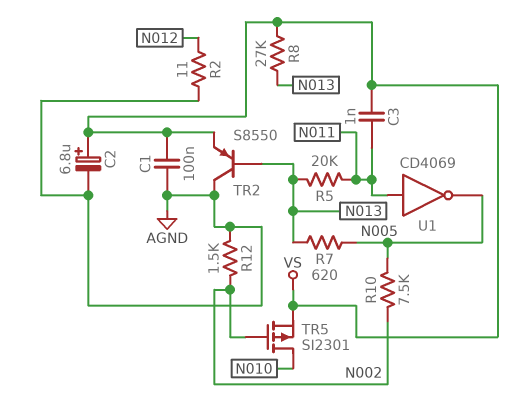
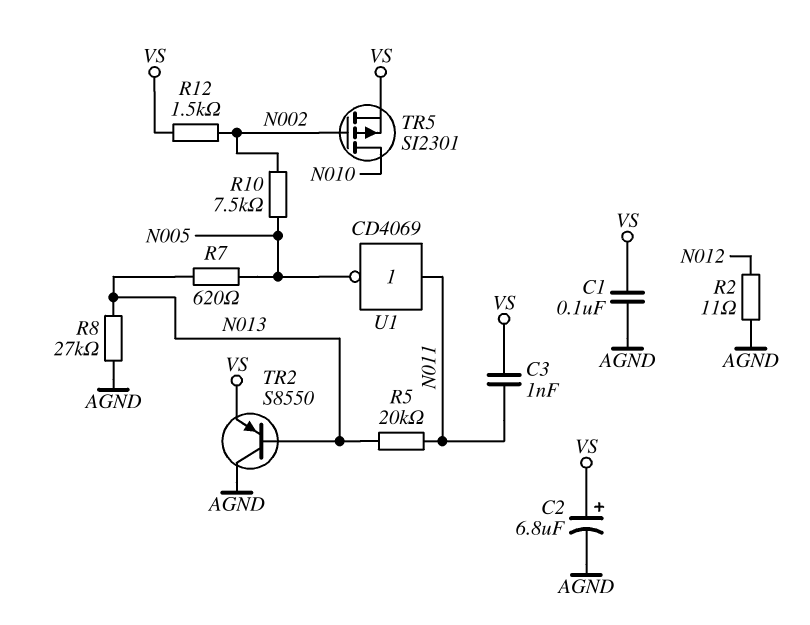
R8: 27k (N013, VS) -> 27k (AGND, N013)
R12: 1.5k (AGND, N002) -> 1.5k (N002, VS)

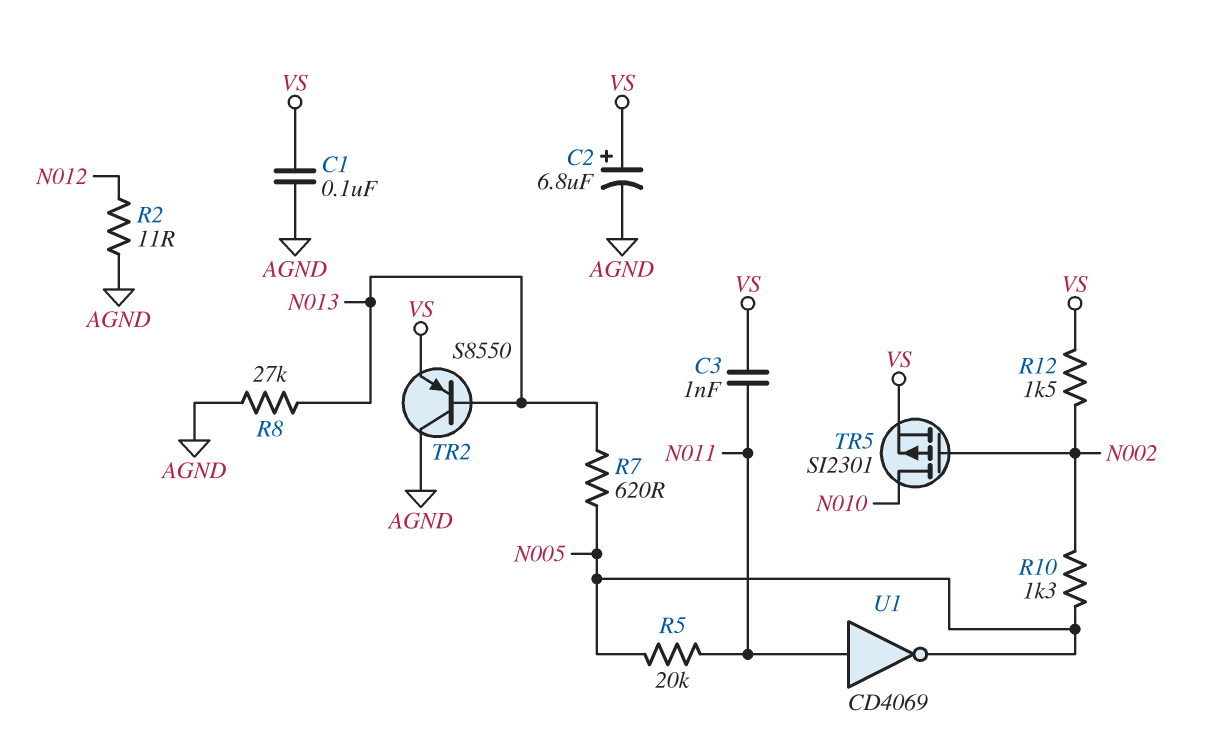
R5: 20k (N011, N013) -> 20k (N005, N011)
R10: 7.5k (N002, N005) -> 1.3k (N002, N005)

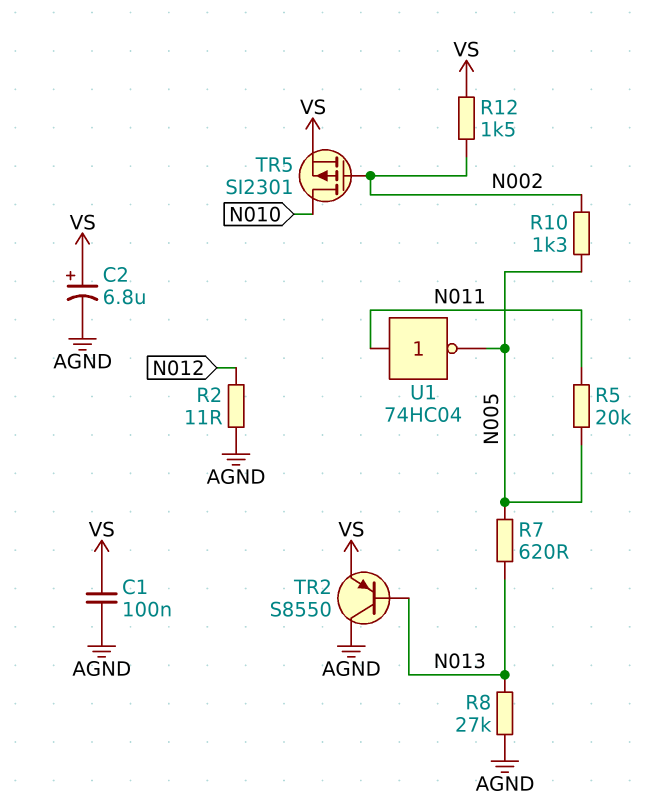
C3: 1nF (N011, VS) -> none
U1: NOT CD4069 (in N011, out N005) -> NOT 74HC04 (in N011, out N005)

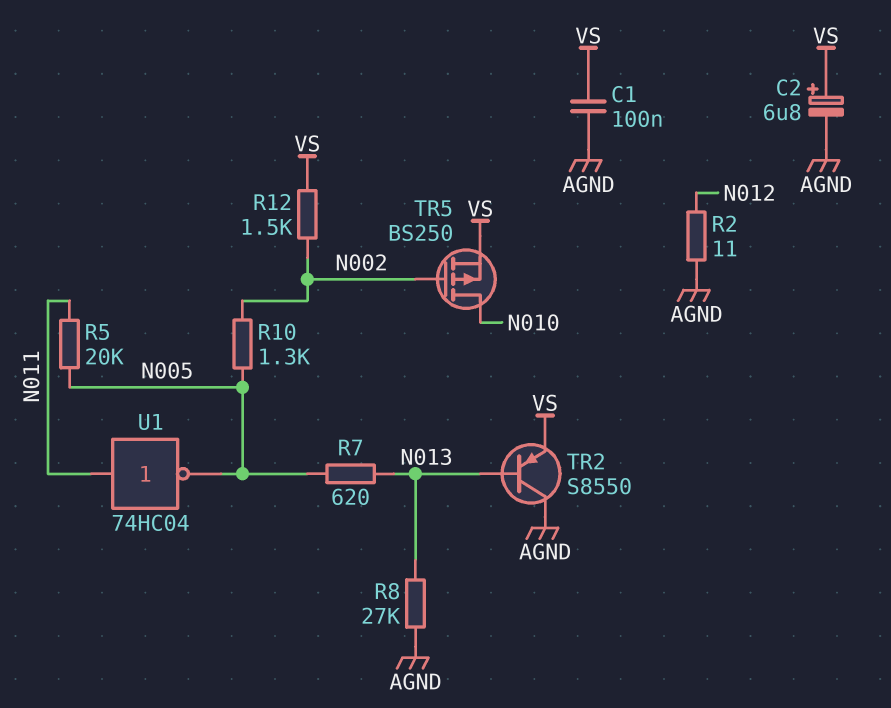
TR5: PMOS SI2301 (G N002, D N010, S VS) -> PMOS BS250 (G N002, D N010, S VS)

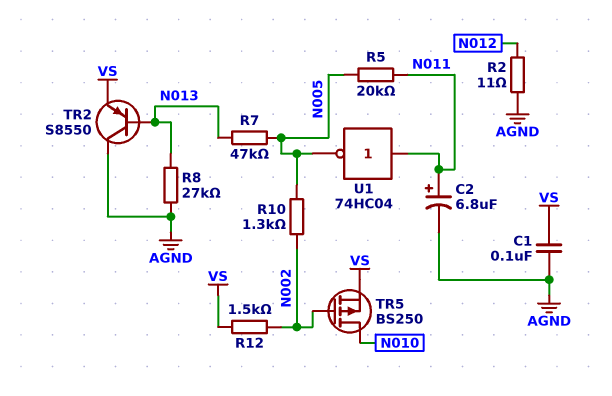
C2: 6.8uF (plus VS, minus AGND) -> 6.8uF (plus N011, minus AGND)
R7: 620 (N005, N013) -> 47k (N005, N013)

